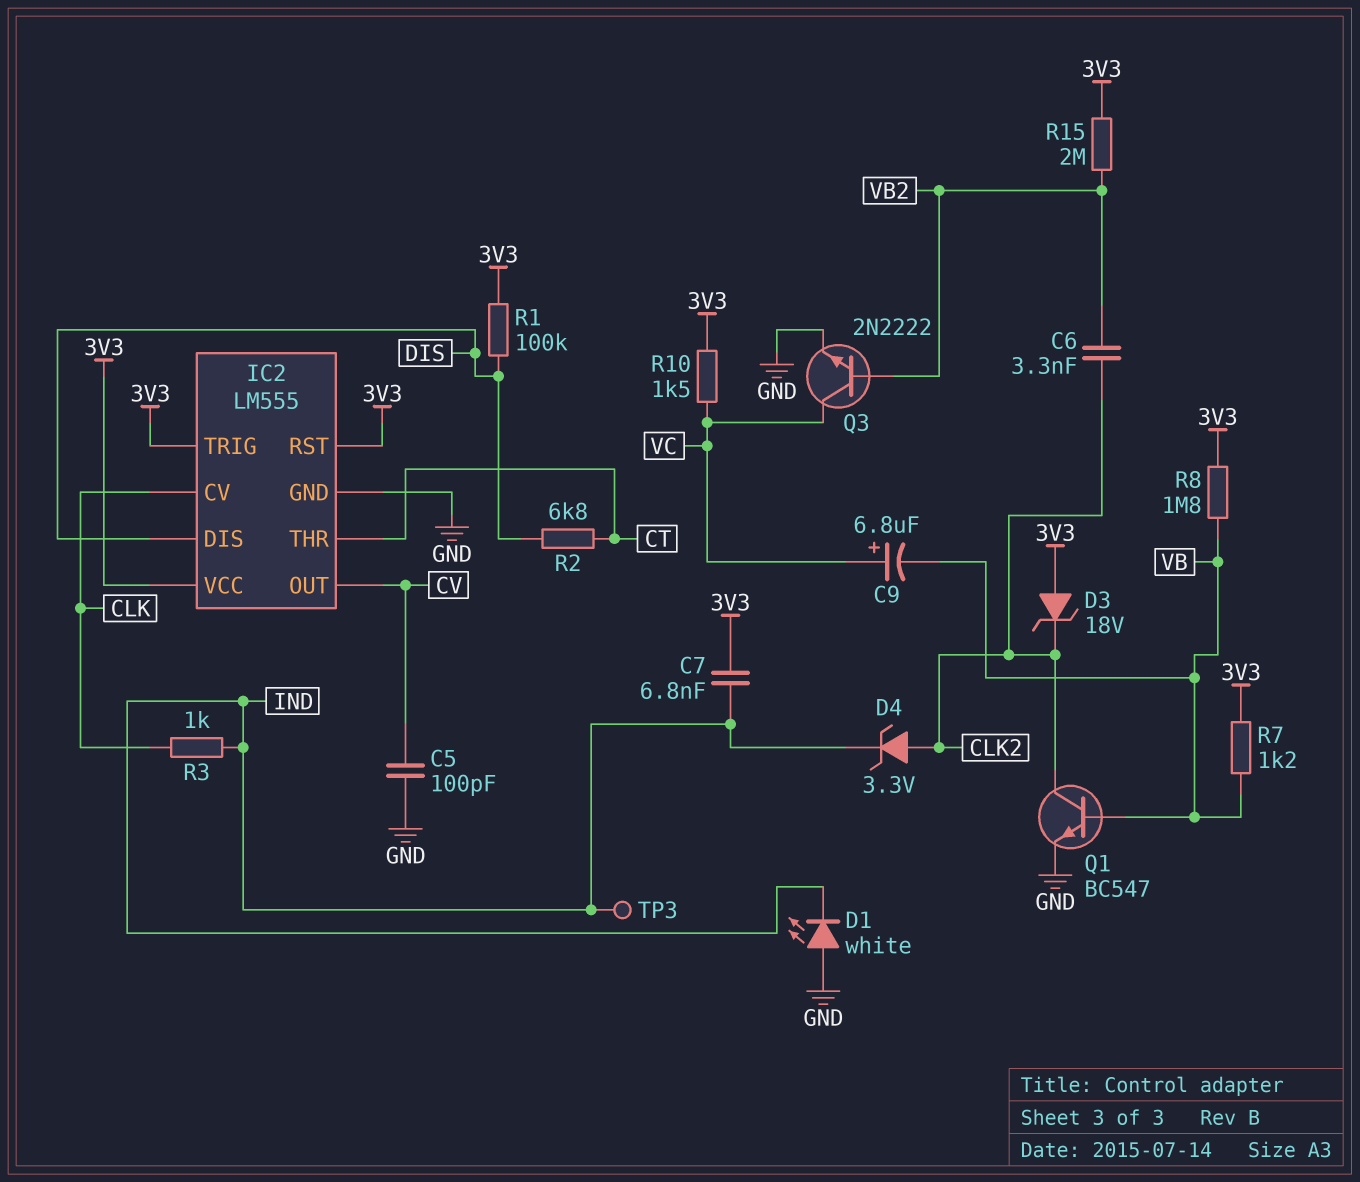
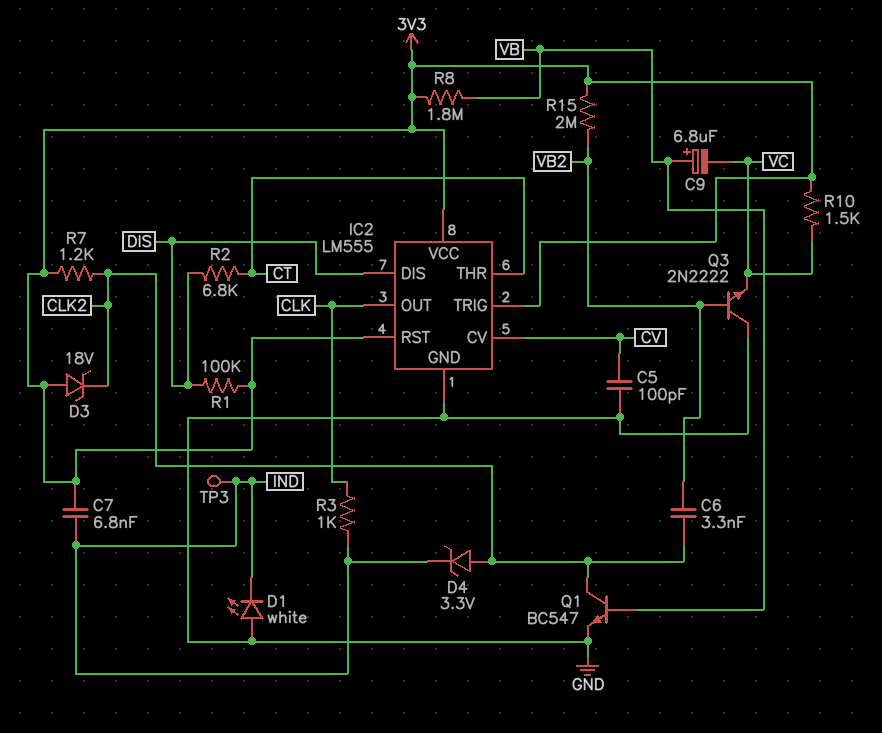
C9: 6.8uF (plus VC, minus VB) -> 6.8uF (plus VB, minus VC)
IC2 pin CV: CLK -> CV
IC2 pin OUT: CV -> CLK
Q3: NPN 2N2222 (B VB2, C VC, E GND) -> NPN 2N2222 (B VB2, C GND, E VC)
R7: 1.2k (3V3, VB) -> 1.2k (3V3, CLK2)

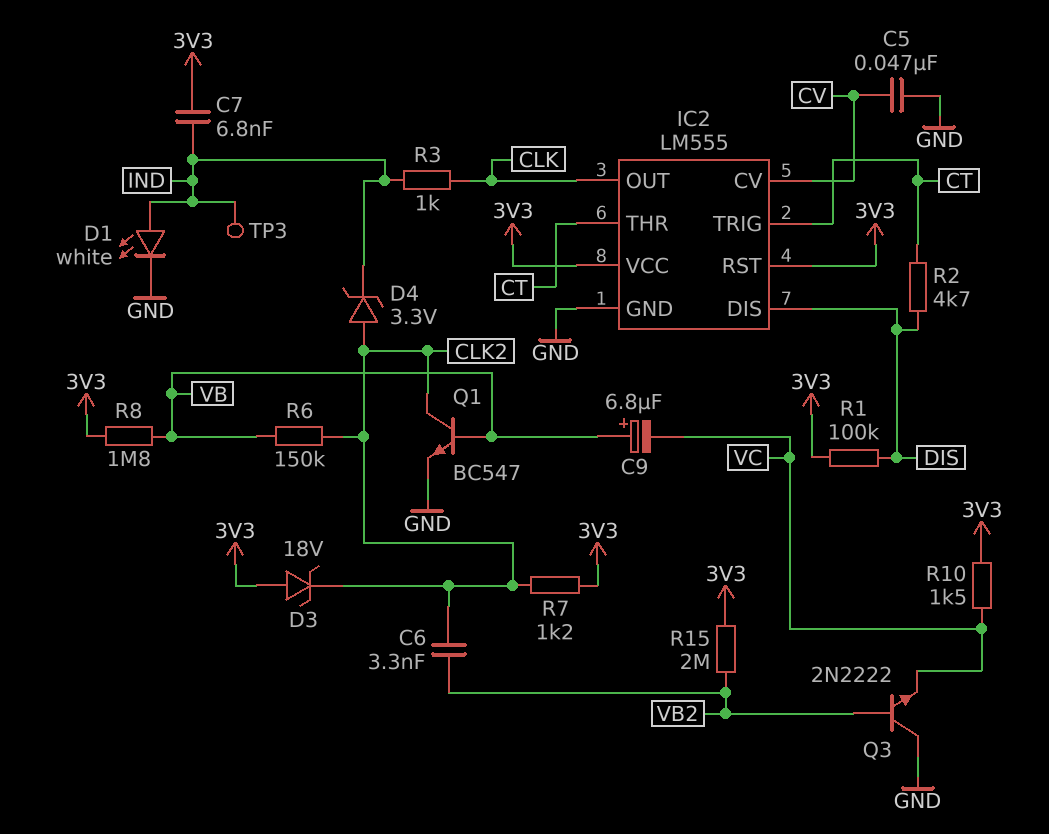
C5: 100pF (CV, GND) -> 47nF (CV, GND)
D1: LED white (A GND, K IND) -> LED white (A IND, K GND)
IC2 pin TRIG: 3V3 -> CT
R2: 6.8k (CT, DIS) -> 4.7k (CT, DIS)
R6: none -> 150k (CLK2, VB)

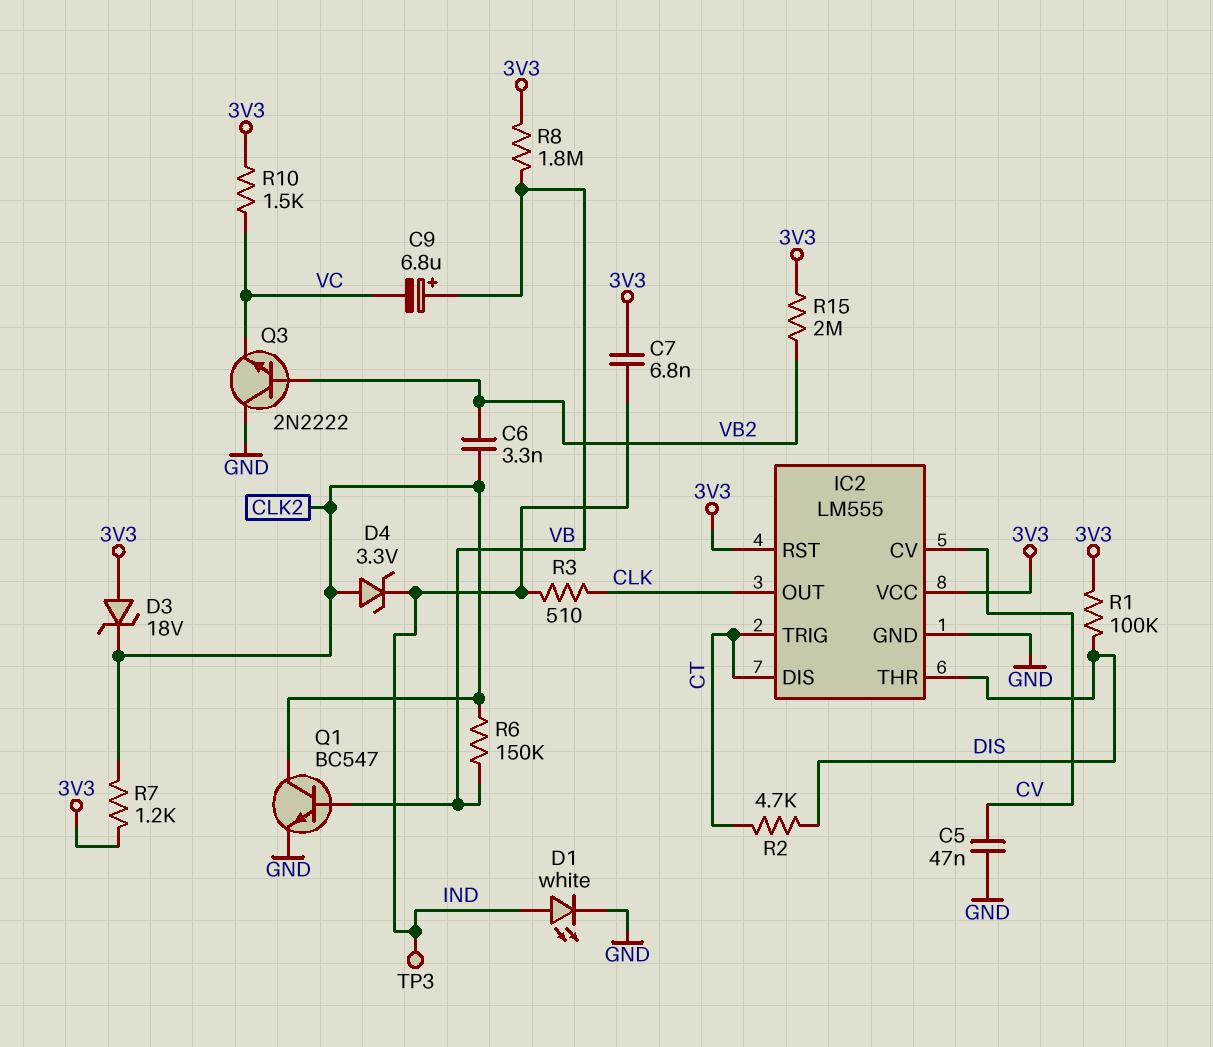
IC2 pin DIS: DIS -> CT
IC2 pin THR: CT -> DIS
R3: 1k (CLK, IND) -> 510 (CLK, IND)

